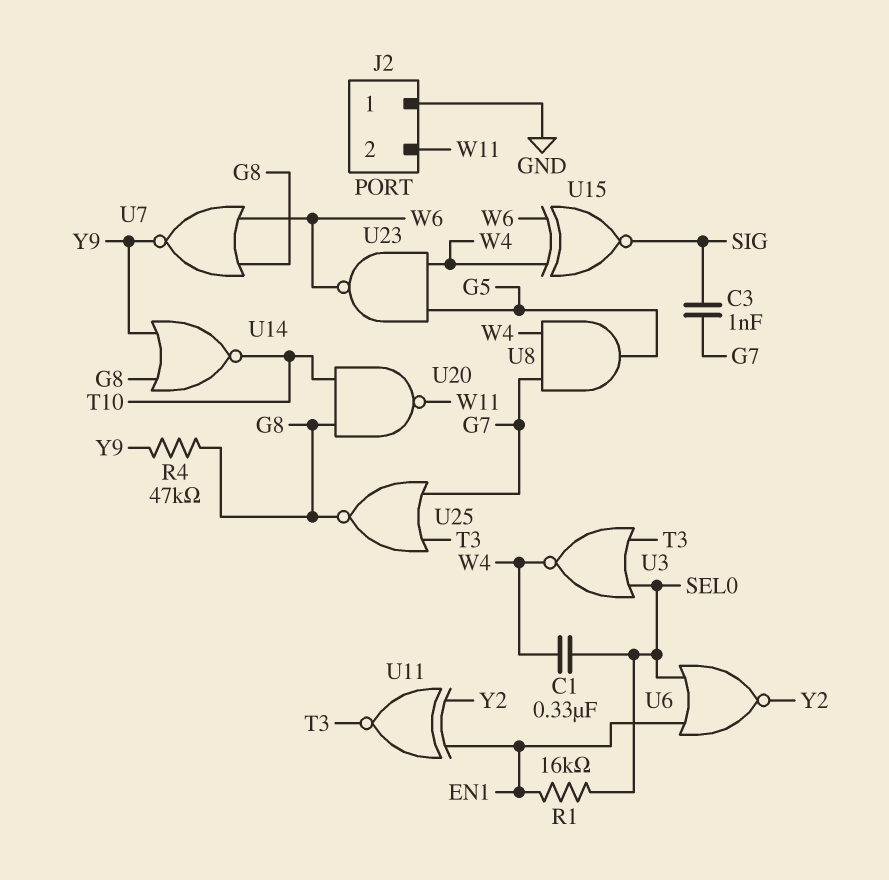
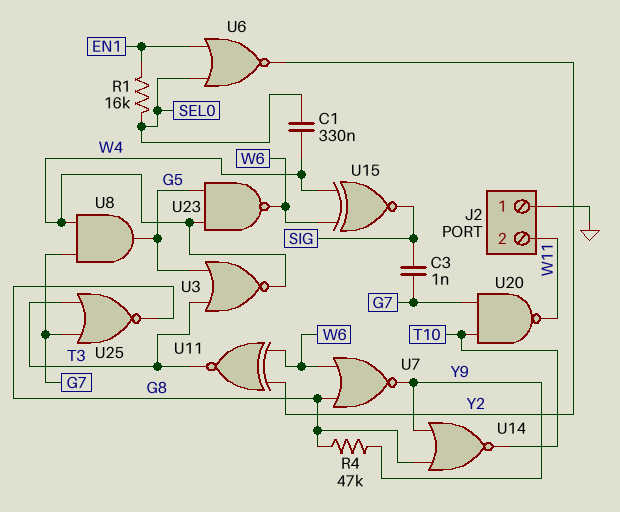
U3: NOR (in SEL0, in T3, out W4) -> NOR (in G5, in T3, out W4)
U11: XNOR (in EN1, in Y2, out T3) -> XNOR (in W6, in Y2, out T3)
U20: NAND (in G8, in T10, out W11) -> NAND (in G7, in T10, out W11)

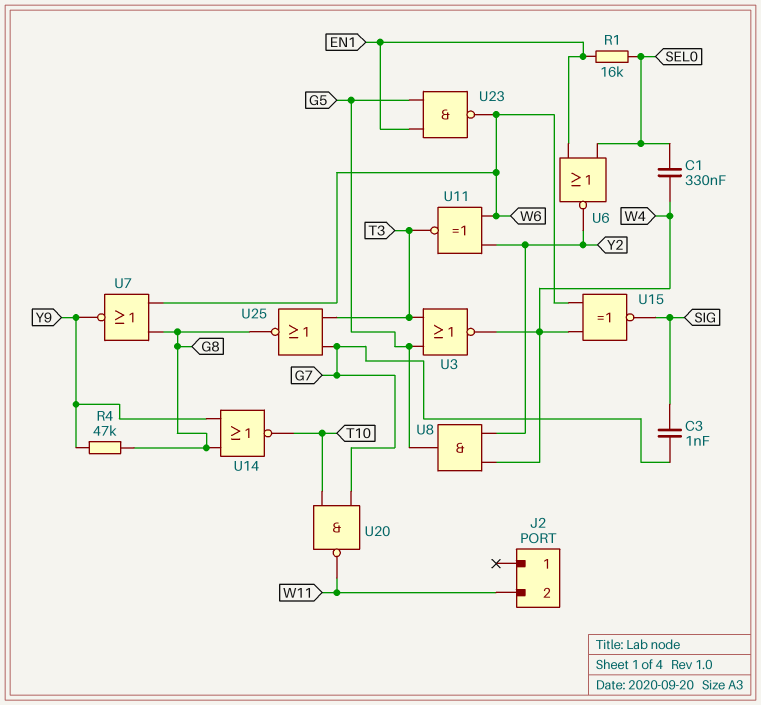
J2 pin 1: GND -> none
U8: AND (in G7, in W4, out G5) -> AND (in W4, in Y2, out G5)
U23: NAND (in G5, in W4, out W6) -> NAND (in EN1, in G5, out W6)

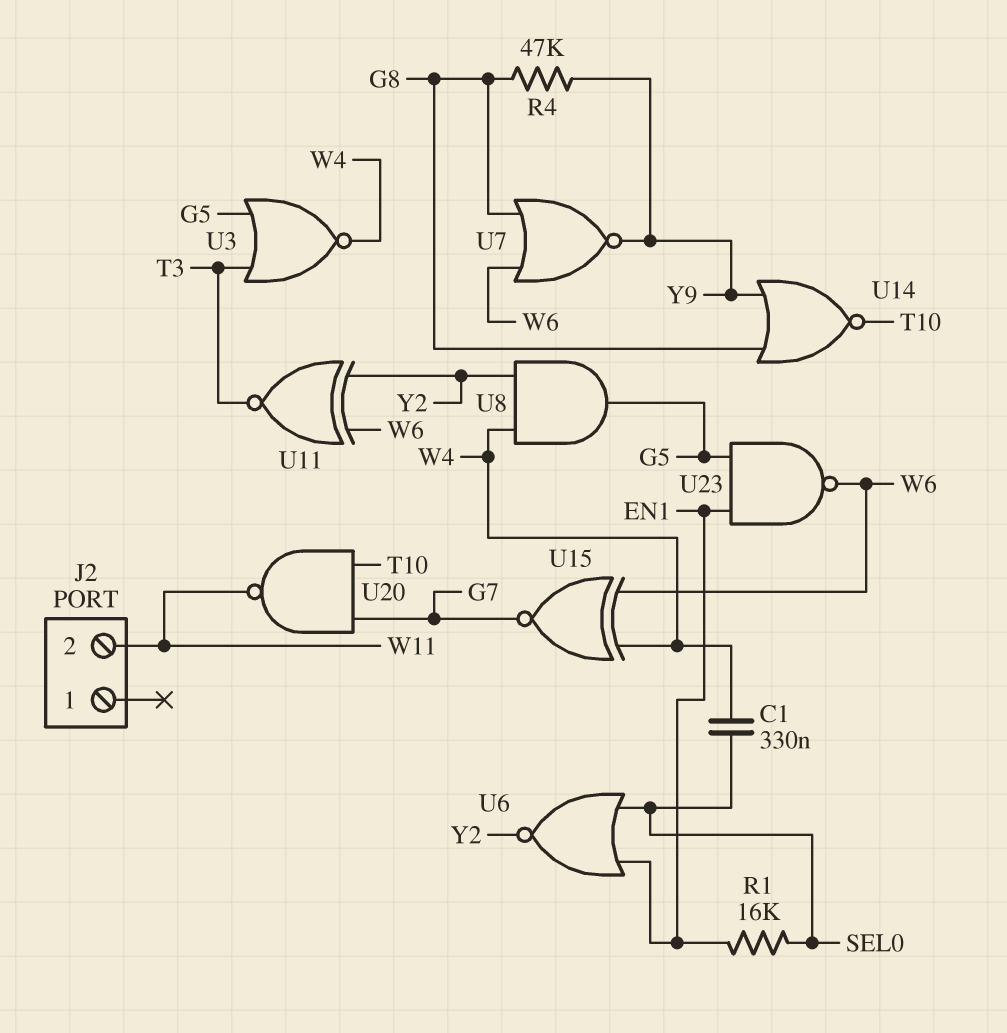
C3: 1nF (G7, SIG) -> none
U15: XNOR (in W4, in W6, out SIG) -> XNOR (in W4, in W6, out G7)
U25: NOR (in G7, in T3, out G8) -> none

